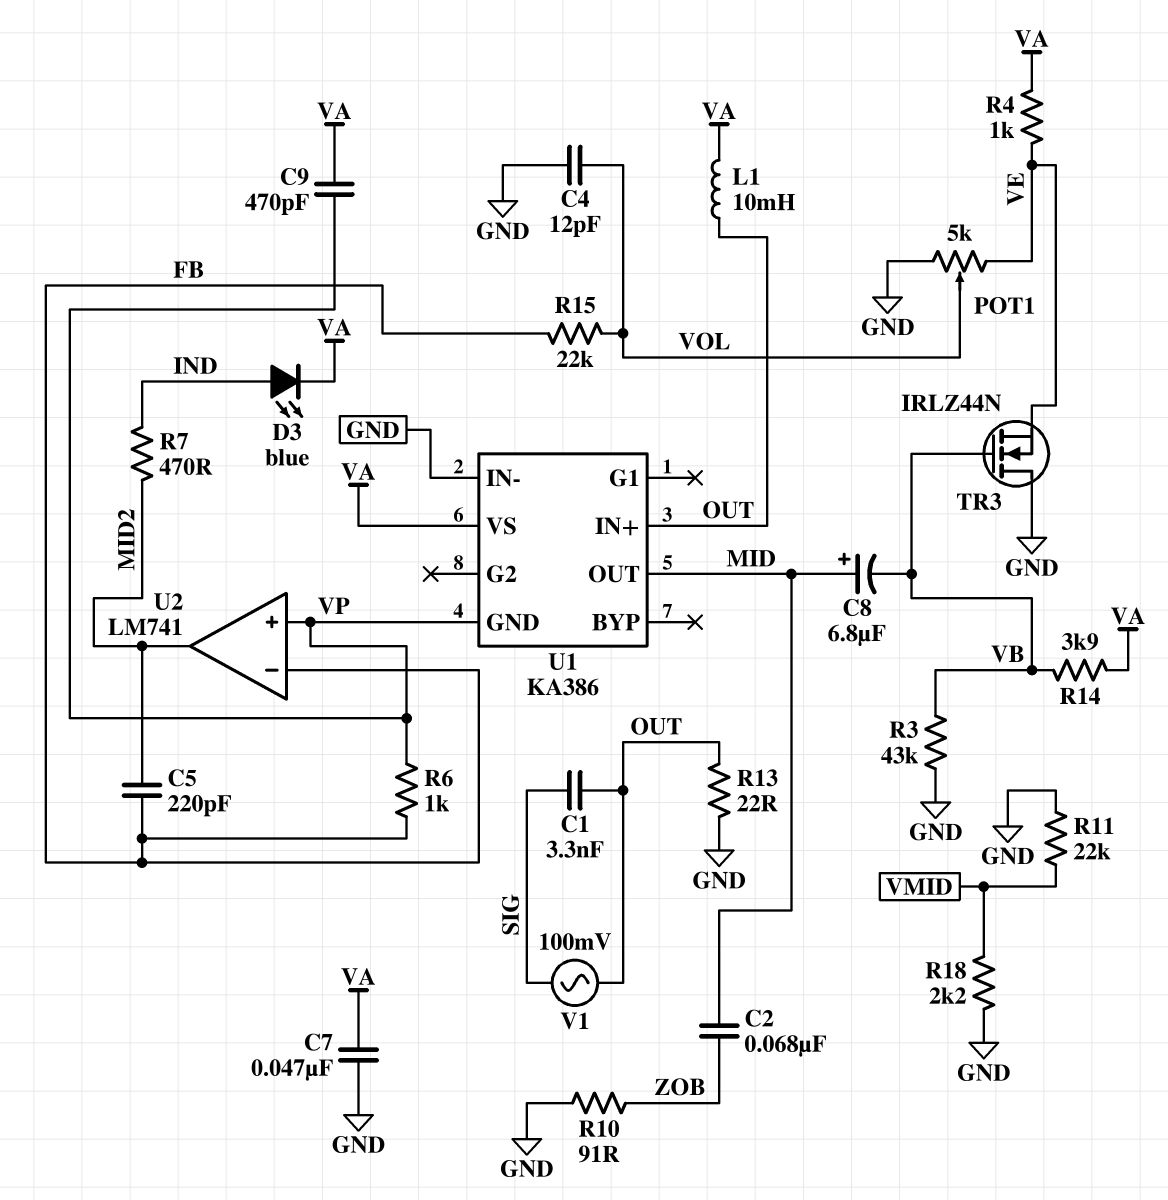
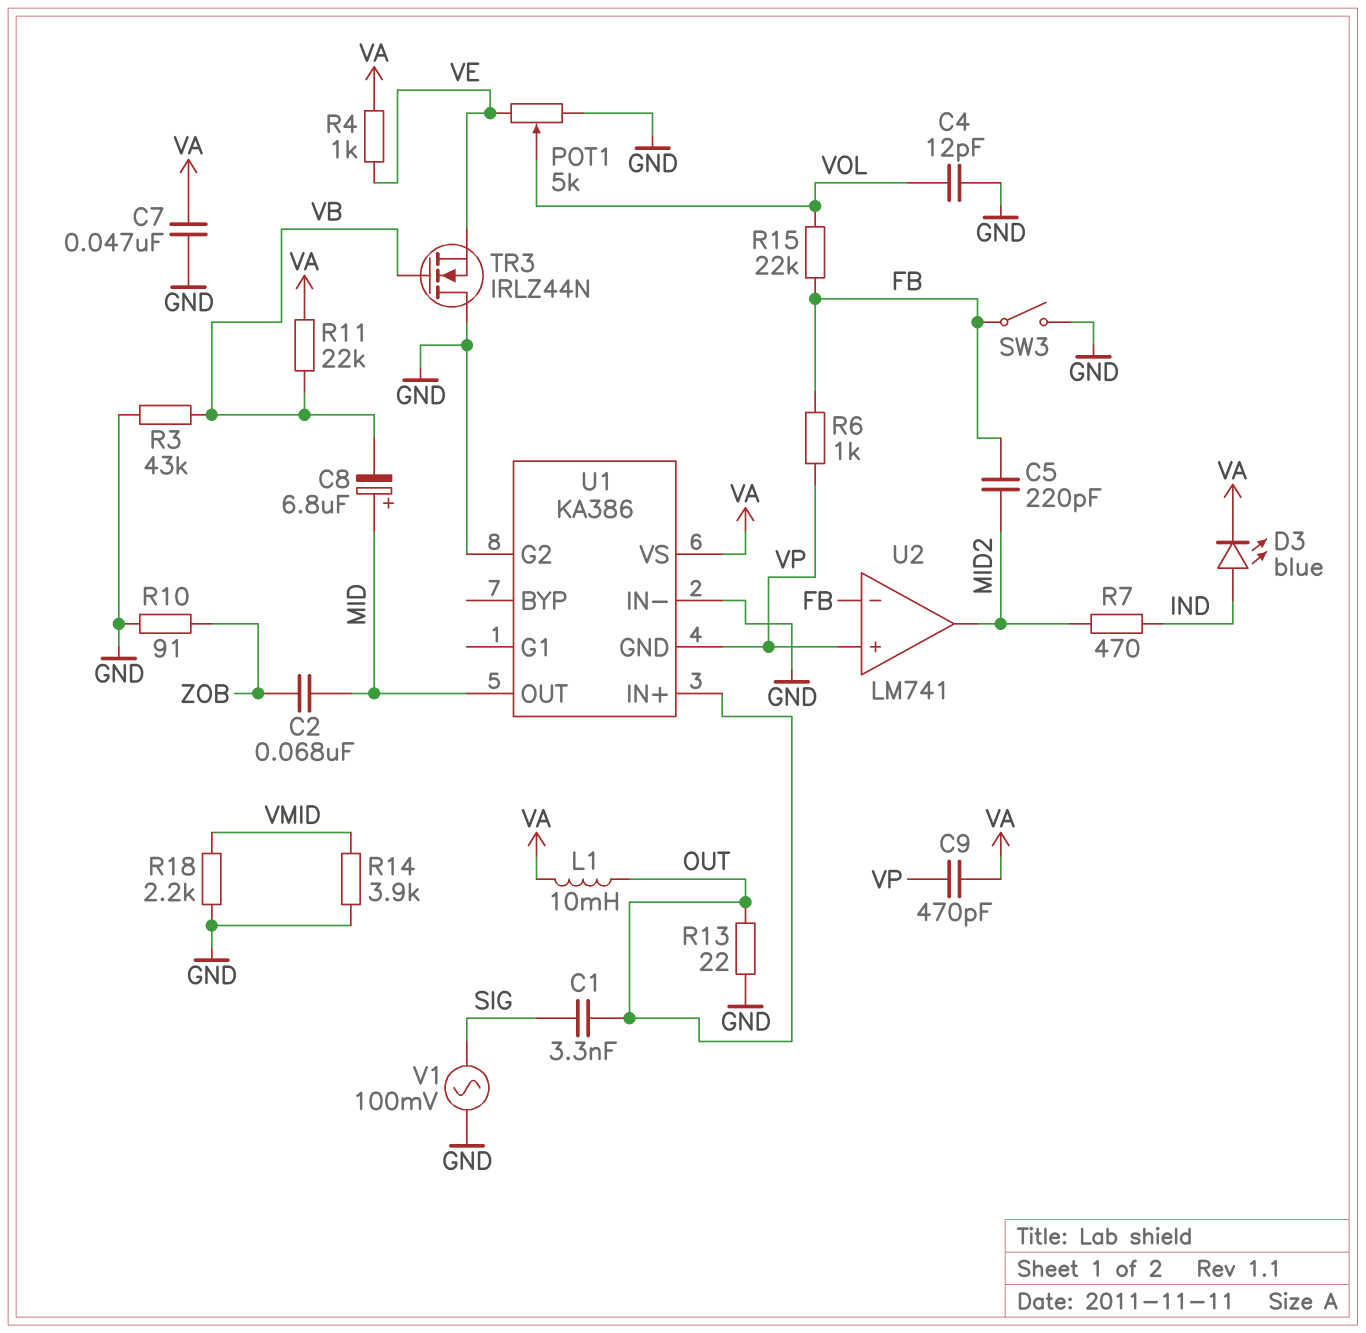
R11: 22k (GND, VMID) -> 22k (VA, VB)
R14: 3.9k (VA, VB) -> 3.9k (GND, VMID)
SW3: none -> switch (FB, GND)
U1 pin G2: none -> GND
V1: AC 100mV (OUT, SIG) -> AC 100mV (GND, SIG)

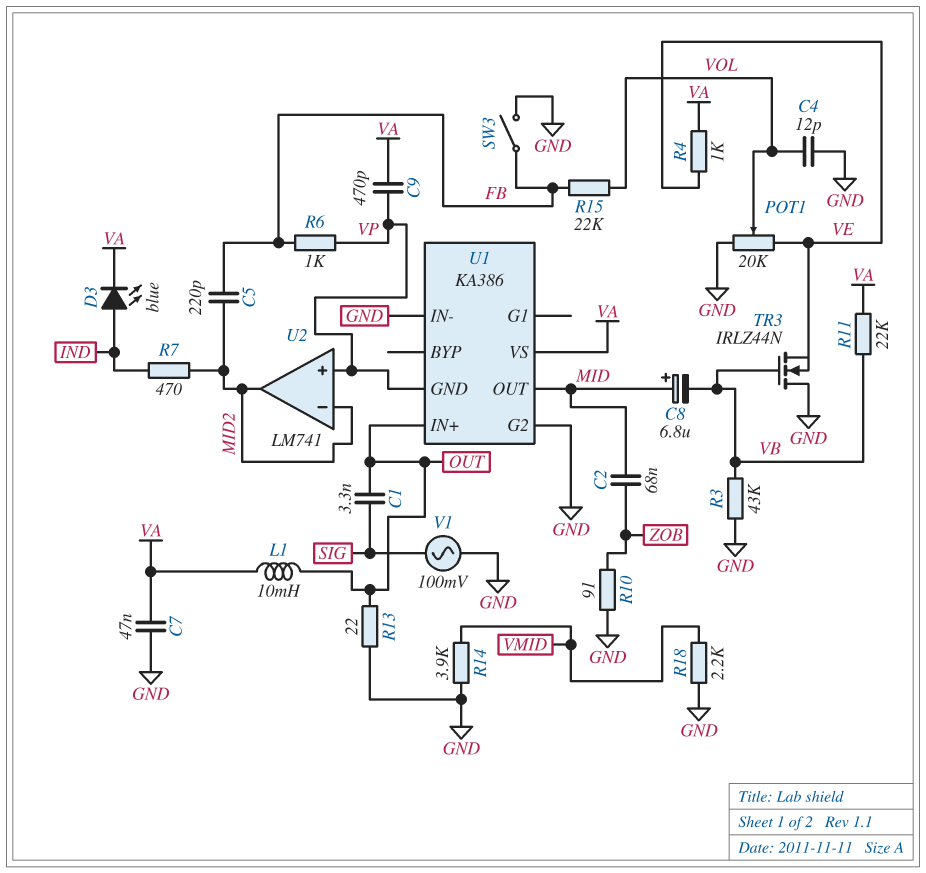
POT1: 5k (GND, VE, wiper VOL) -> 20k (GND, VE, wiper VOL)
U2 pin in-: FB -> MID2

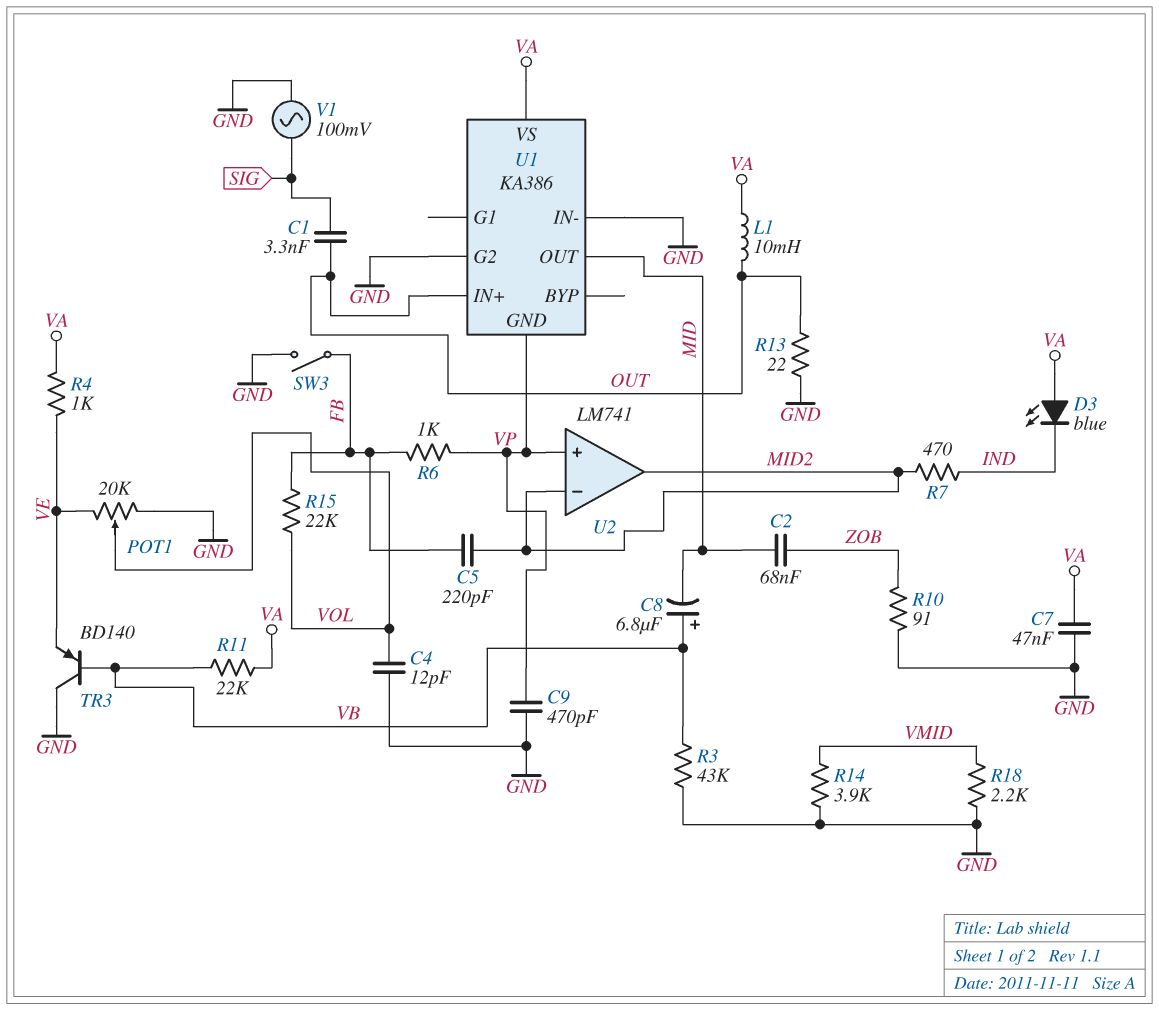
C8: 6.8uF (plus MID, minus VB) -> 6.8uF (plus VB, minus MID)
C9: 470pF (VA, VP) -> 470pF (GND, VP)
D3: LED blue (A IND, K VA) -> LED blue (A VA, K IND)
TR3: NMOS IRLZ44N (G VB, D GND, S VE) -> PNP BD140 (B VB, C GND, E VE)

